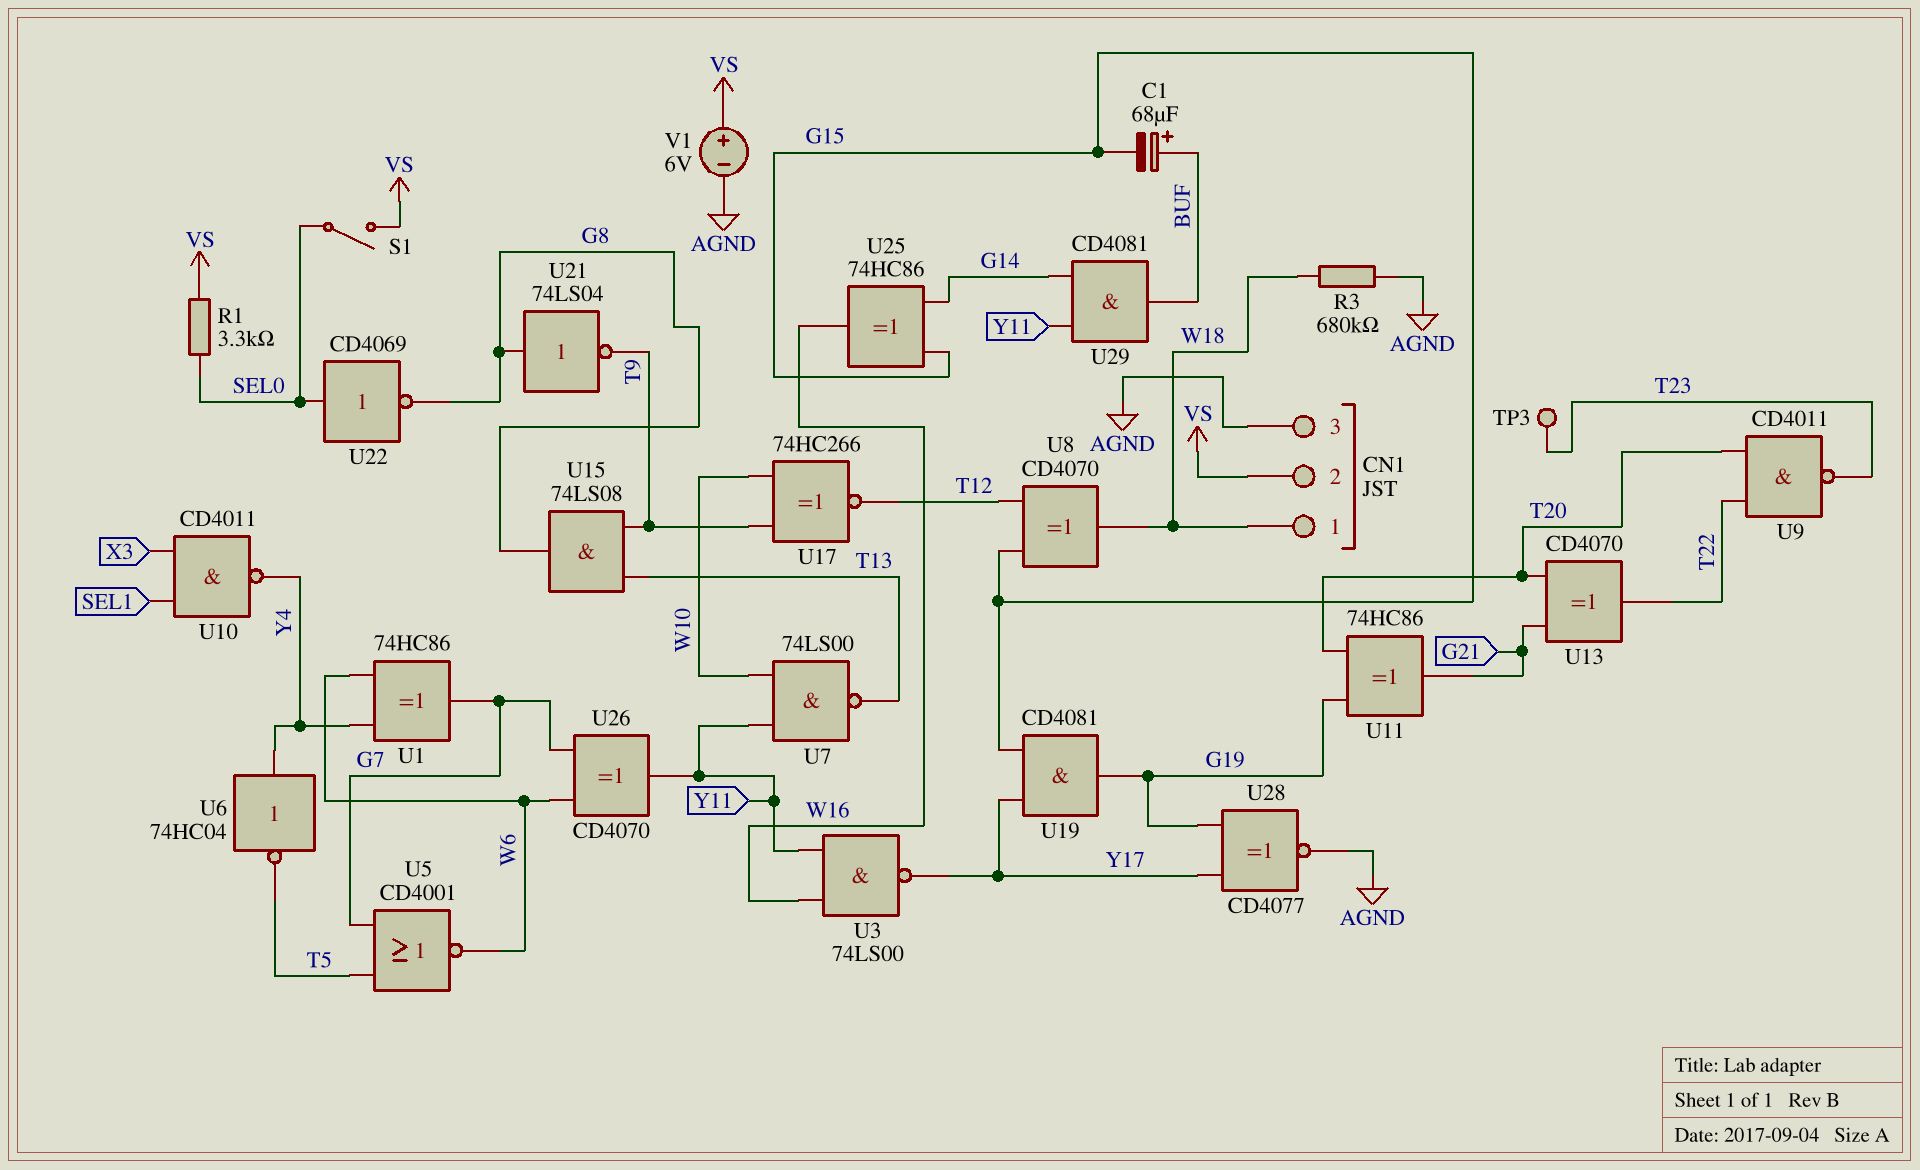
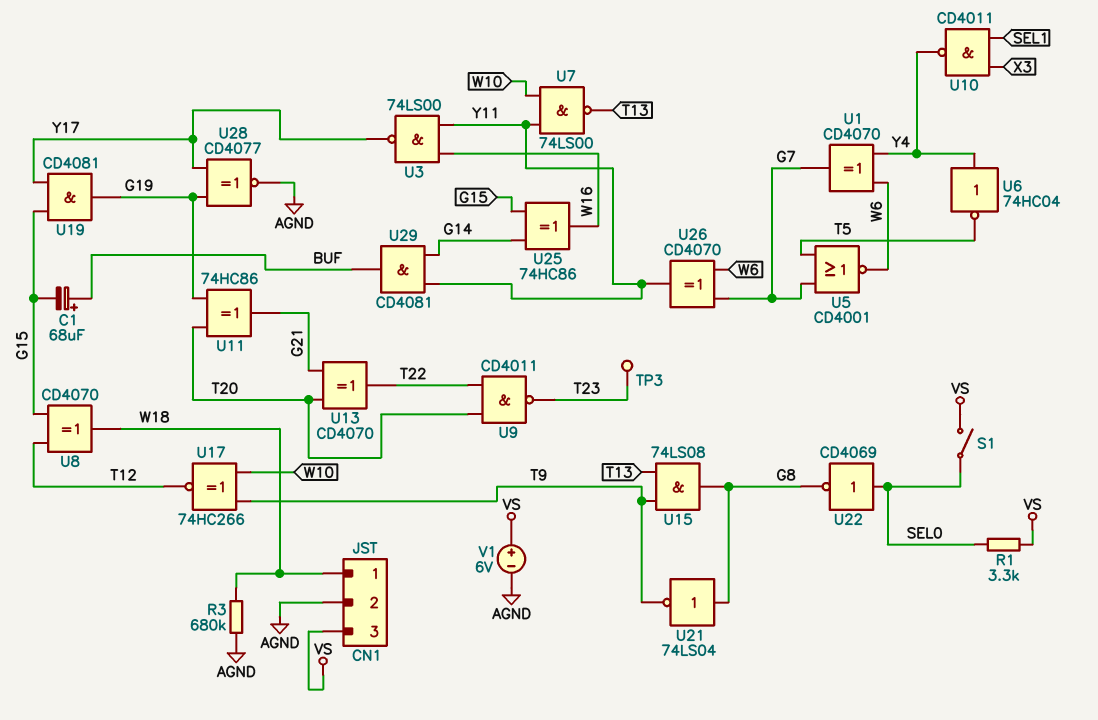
CN1 pin 2: VS -> AGND
CN1 pin 3: AGND -> VS
U1: XOR 74HC86 (in W6, in Y4, out G7) -> XOR CD4070 (in W6, in Y4, out G7)

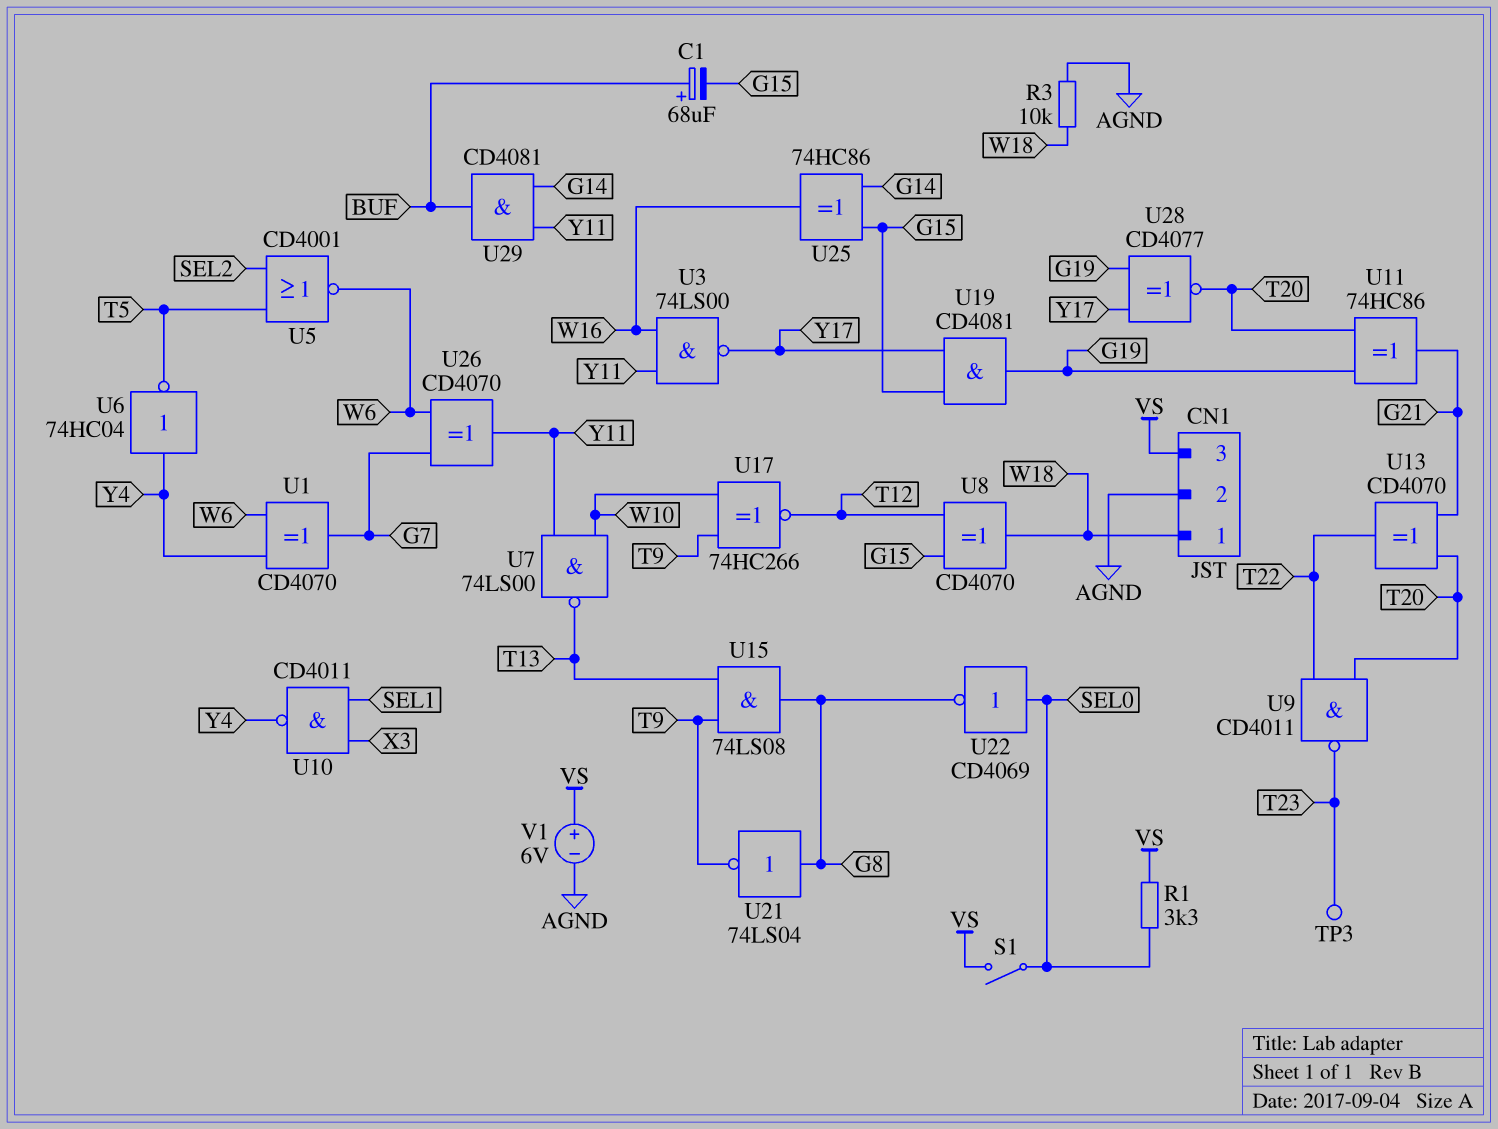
R3: 680k (AGND, W18) -> 10k (AGND, W18)
U5: NOR CD4001 (in G7, in T5, out W6) -> NOR CD4001 (in SEL2, in T5, out W6)
U28: XNOR CD4077 (in G19, in Y17, out AGND) -> XNOR CD4077 (in G19, in Y17, out T20)

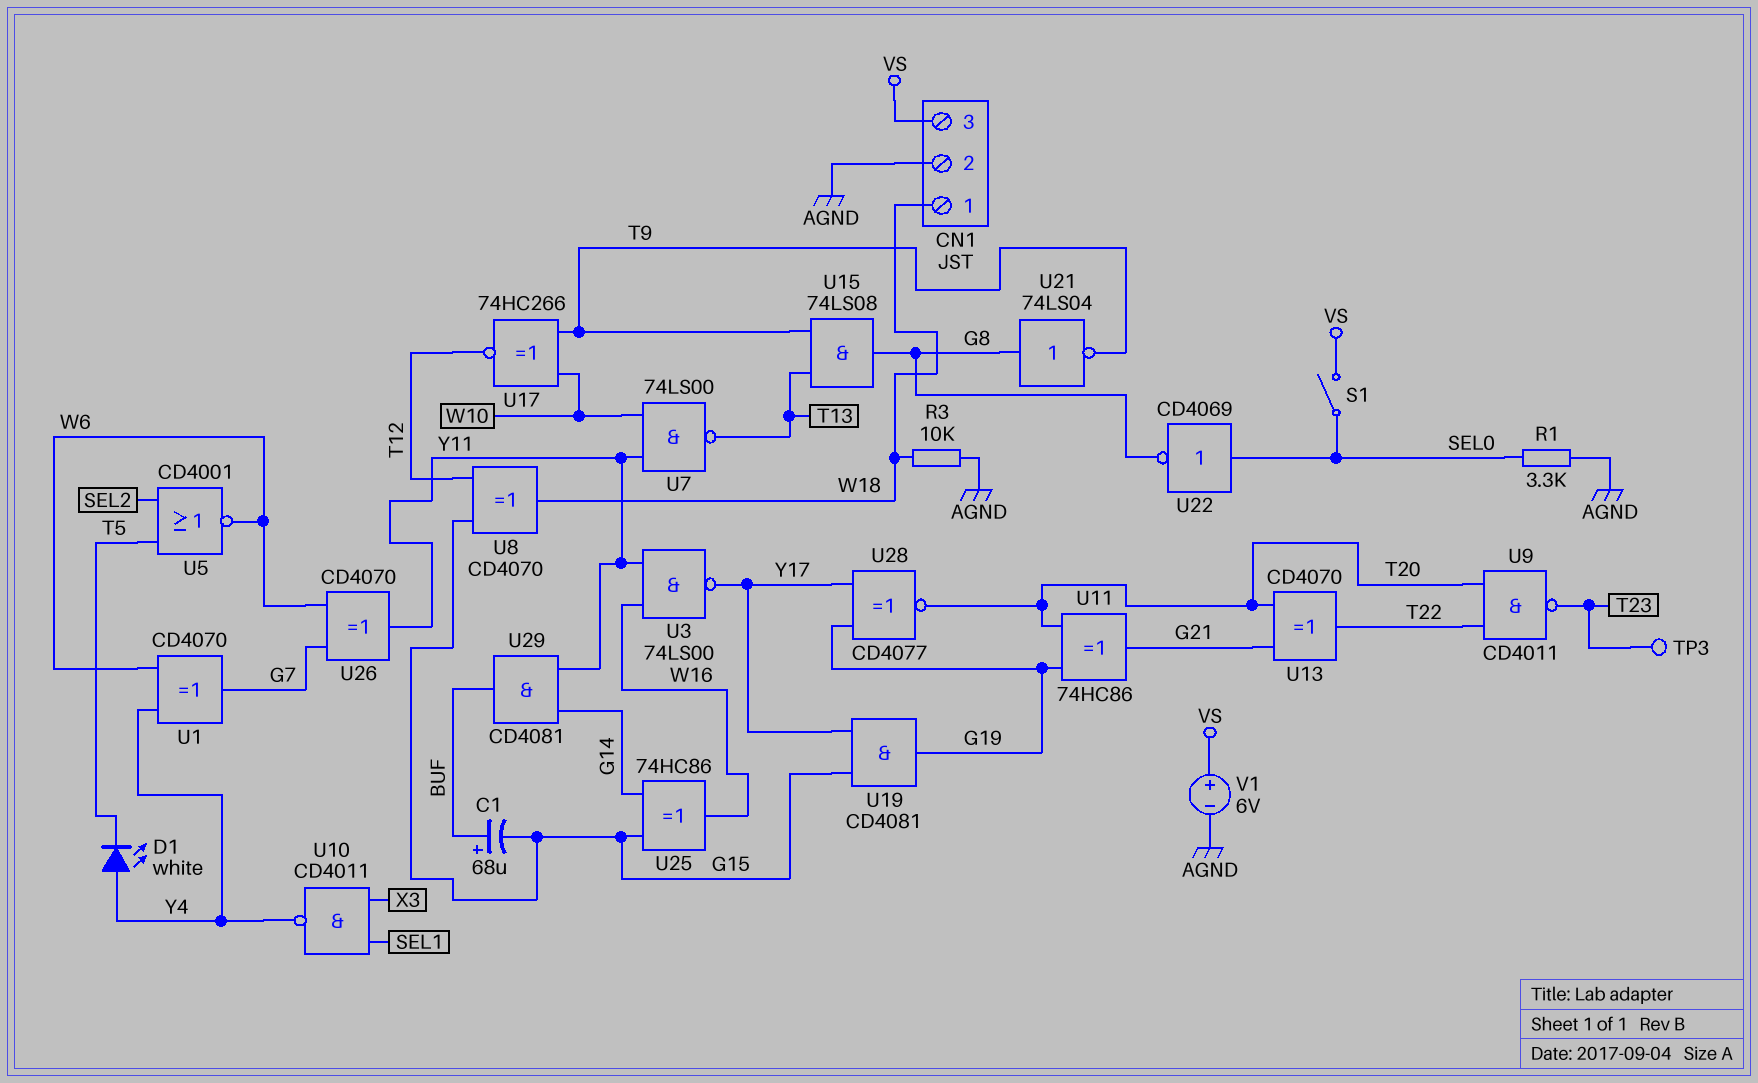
D1: none -> LED white (A Y4, K T5)
R1: 3.3k (SEL0, VS) -> 3.3k (AGND, SEL0)
U6: NOT 74HC04 (in Y4, out T5) -> none

